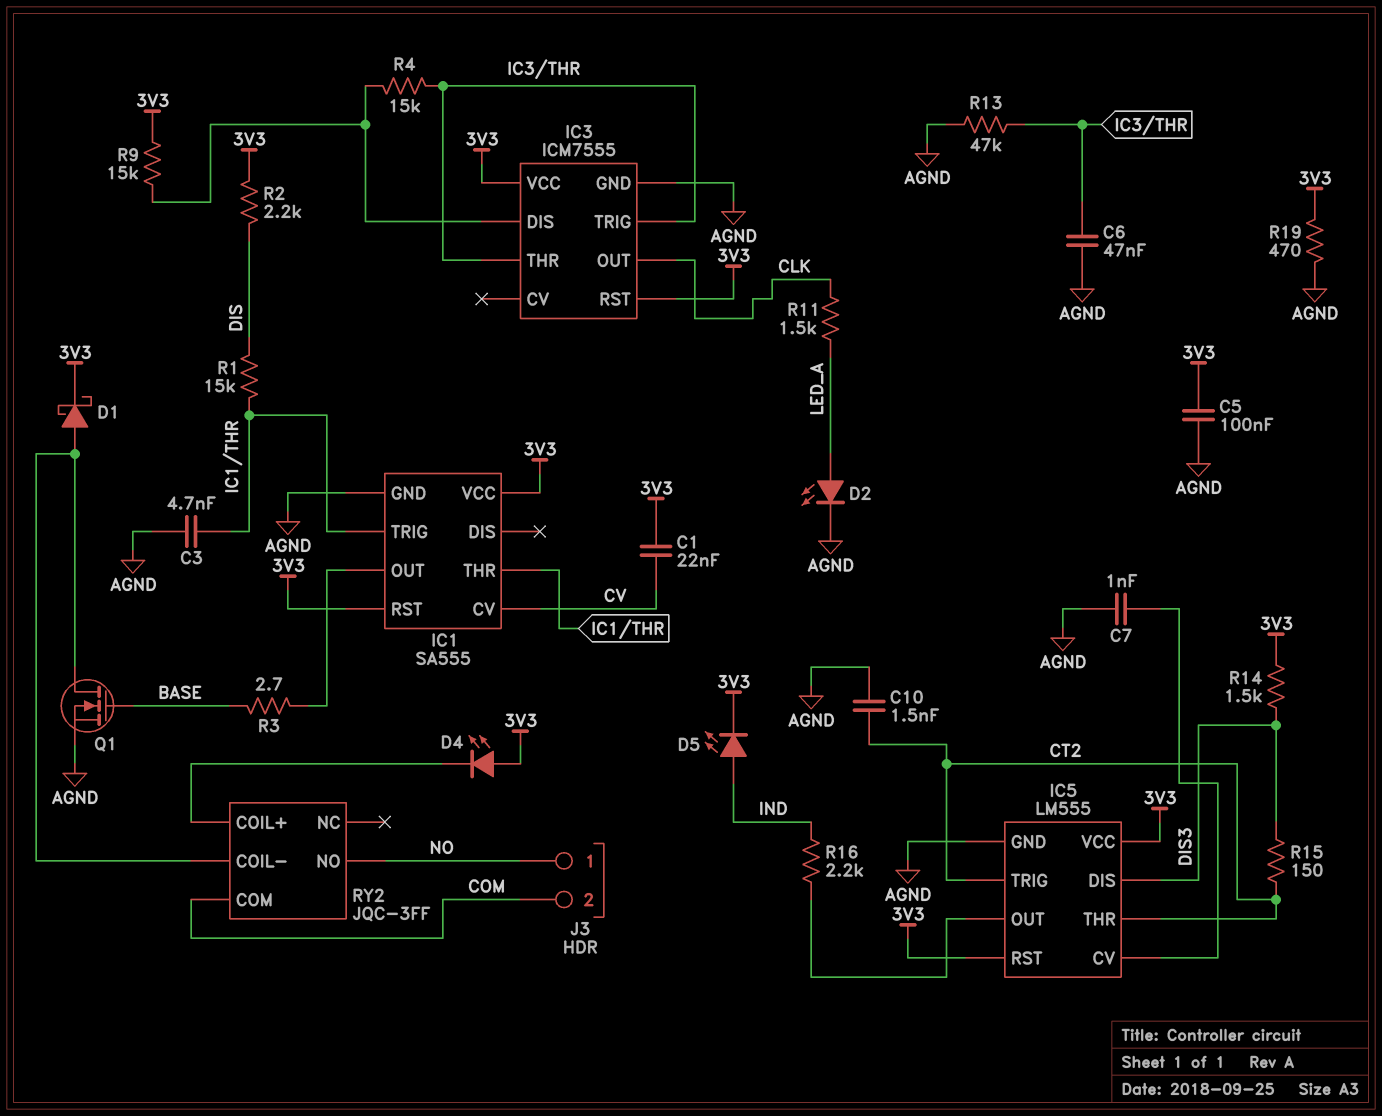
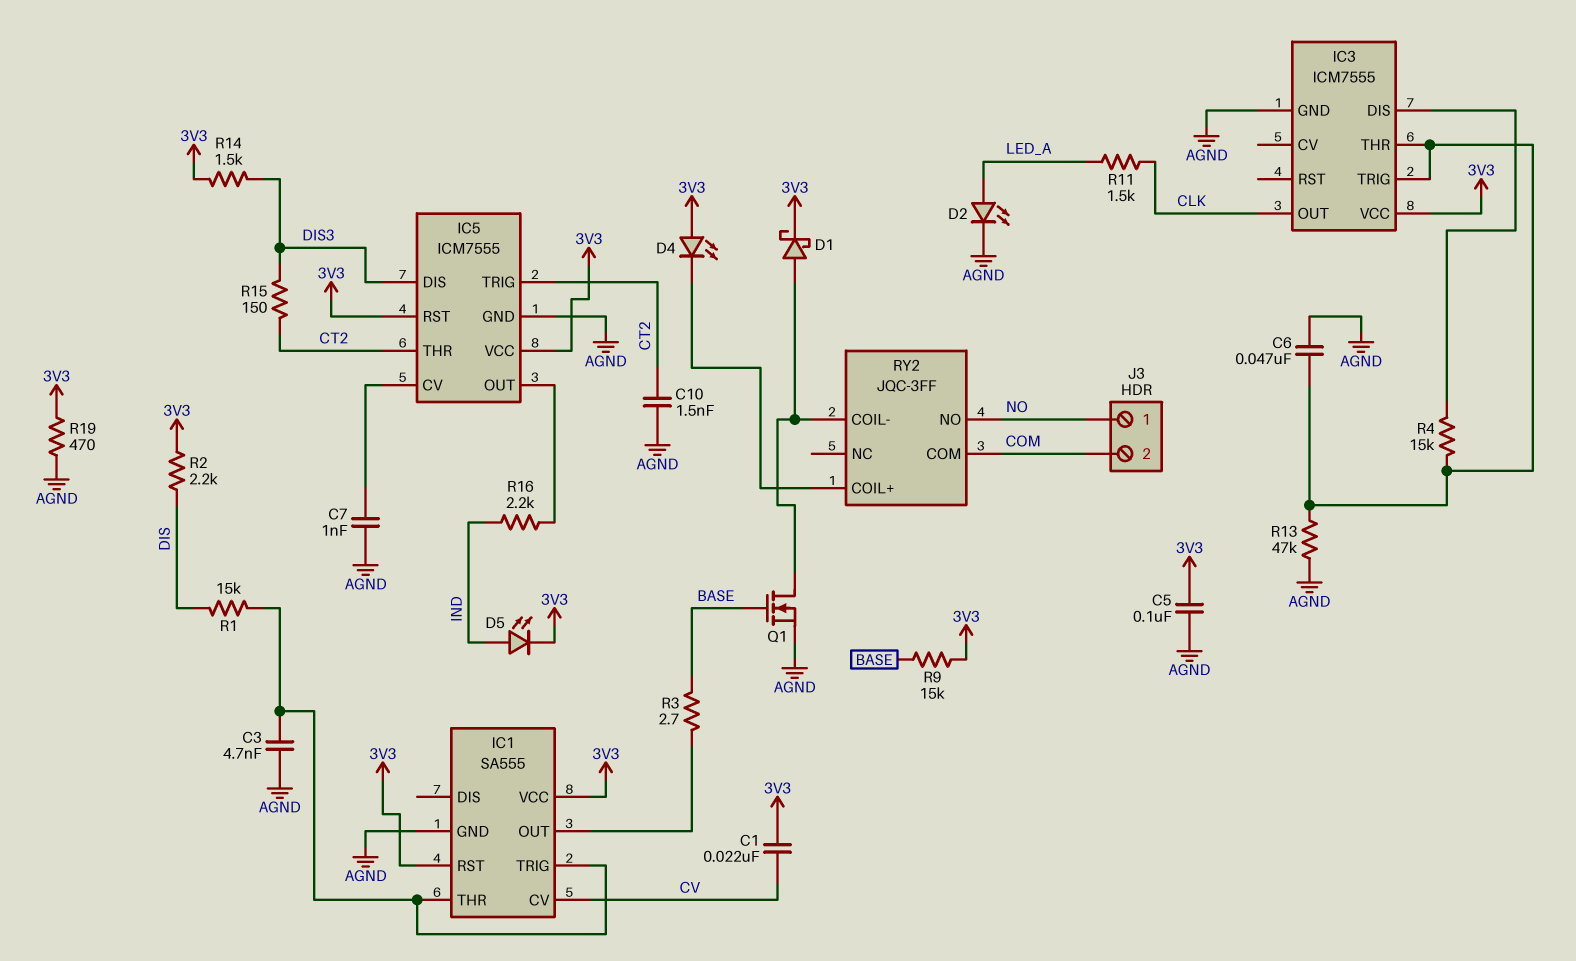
IC3 pin RST: 3V3 -> none
IC5: LM555 -> ICM7555
R9: 15k (3V3, IC3/DIS) -> 15k (3V3, BASE)

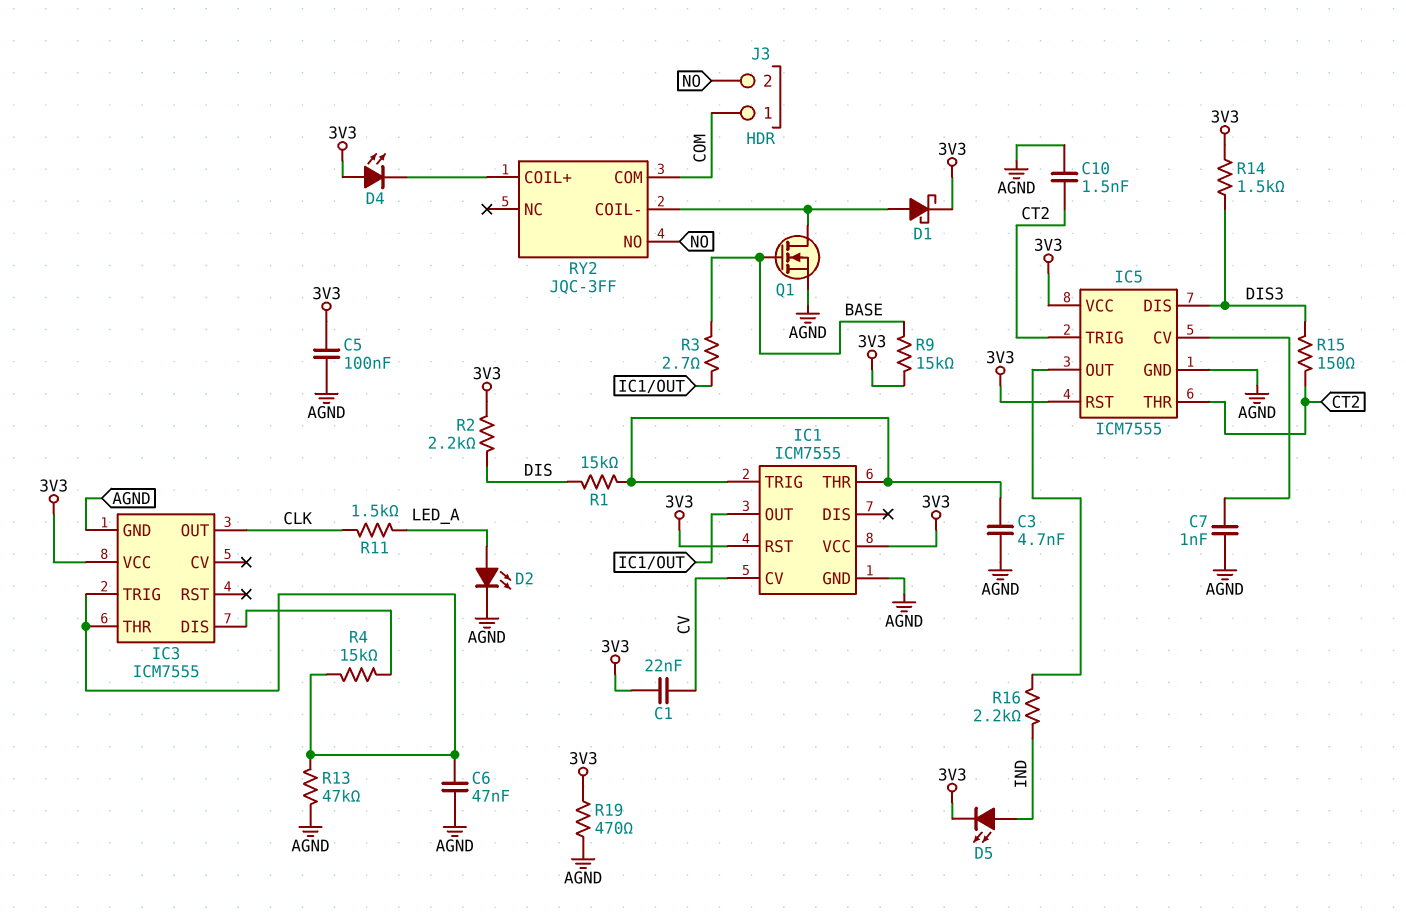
IC1: SA555 -> ICM7555
J3 pin 1: NO -> COM
J3 pin 2: COM -> NO

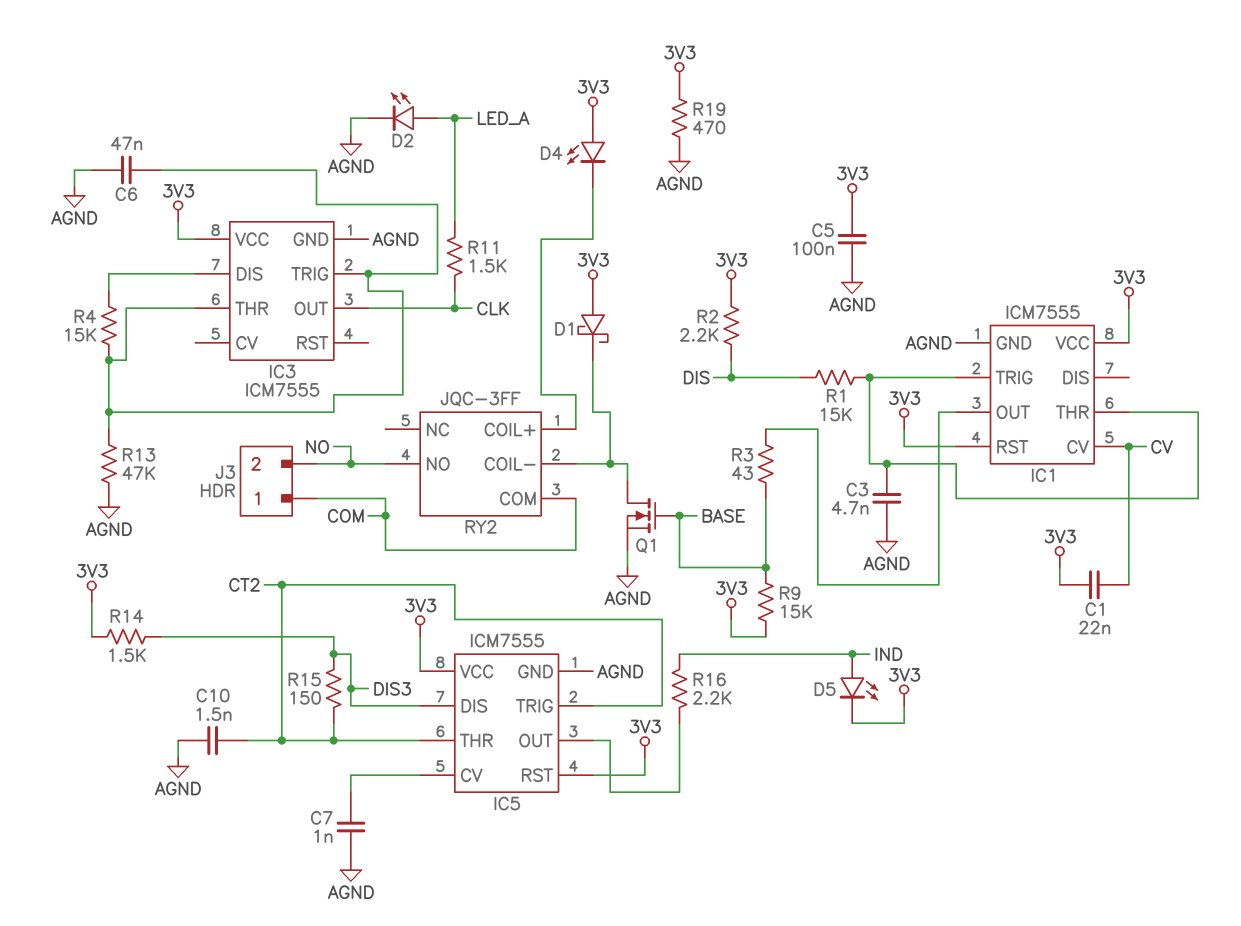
D1: schottky (A RY2/COIL-, K 3V3) -> schottky (A 3V3, K RY2/COIL-)
R3: 2.7 (BASE, IC1/OUT) -> 43 (BASE, IC1/OUT)

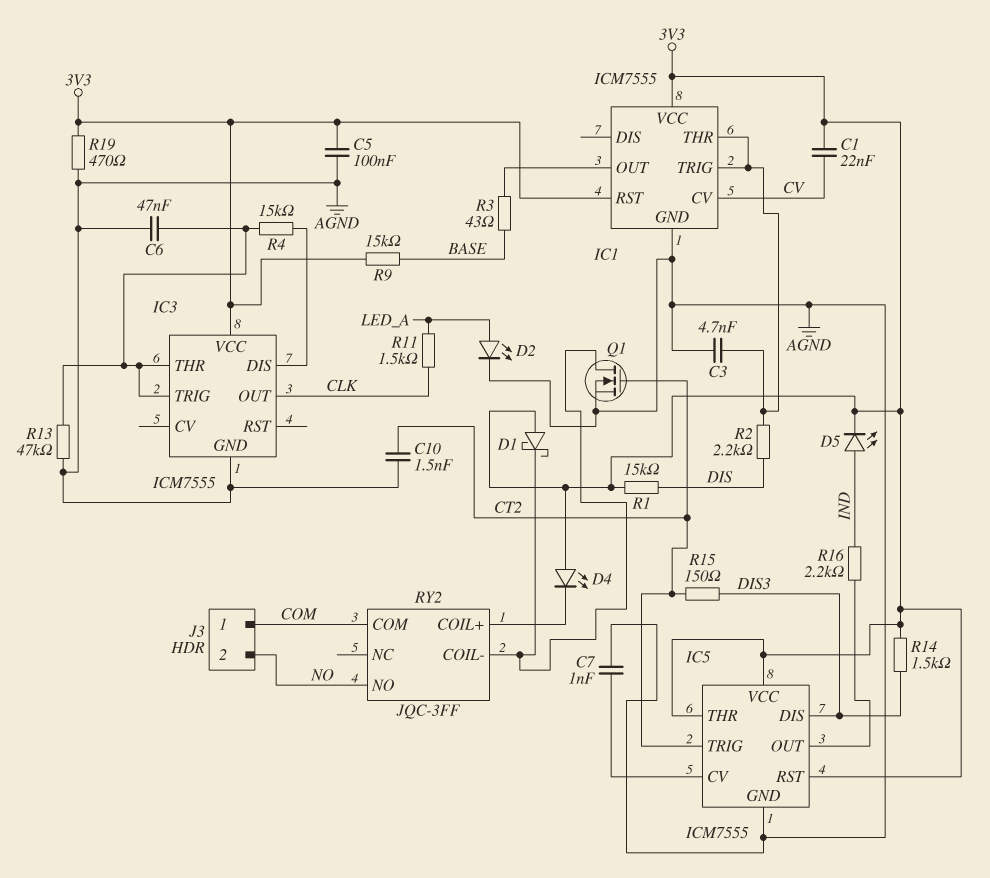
IC5 pin THR: CT2 -> 3V3
Q1: NMOS (G BASE, D RY2/COIL-, S AGND) -> NMOS (G CT2, D RY2/COIL-, S AGND)
R1: 15k (DIS, IC1/THR) -> 15k (3V3, DIS)
R2: 2.2k (3V3, DIS) -> 2.2k (DIS, IC1/THR)

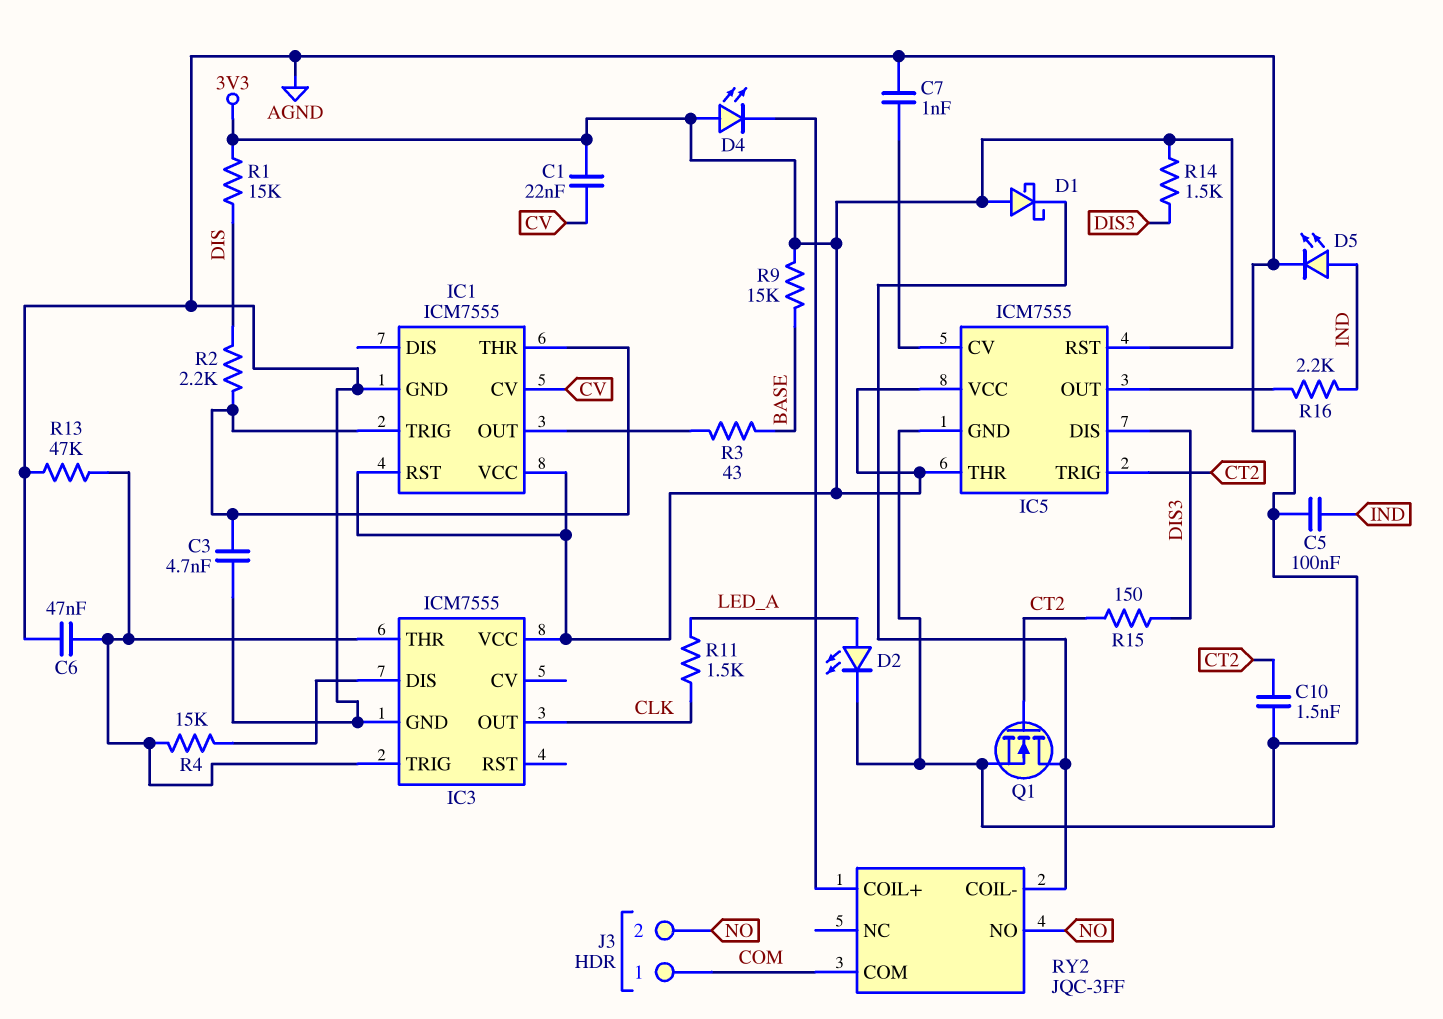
C5: 100nF (3V3, AGND) -> 100nF (AGND, IND)
D5: LED (A IND, K 3V3) -> LED (A IND, K AGND)
R19: 470 (3V3, AGND) -> none

